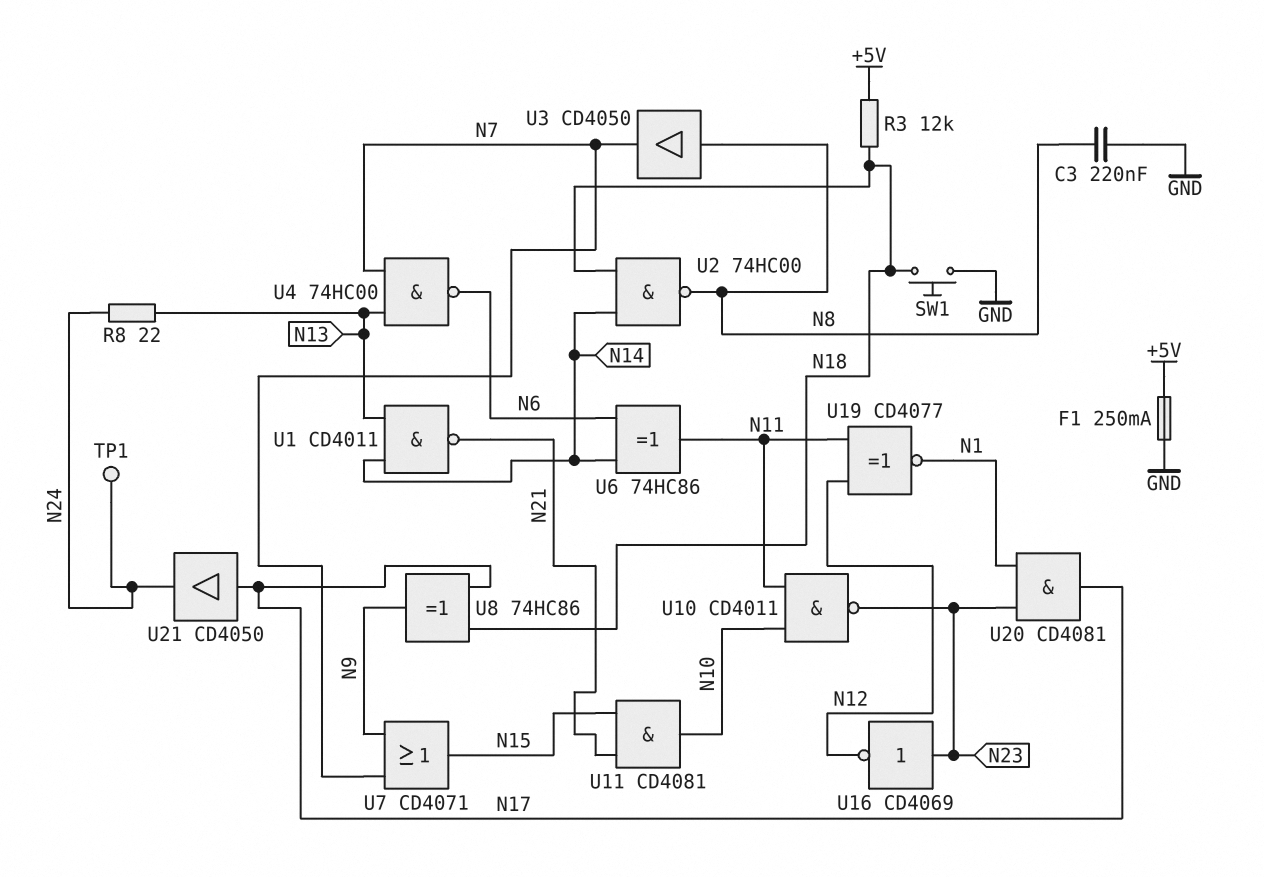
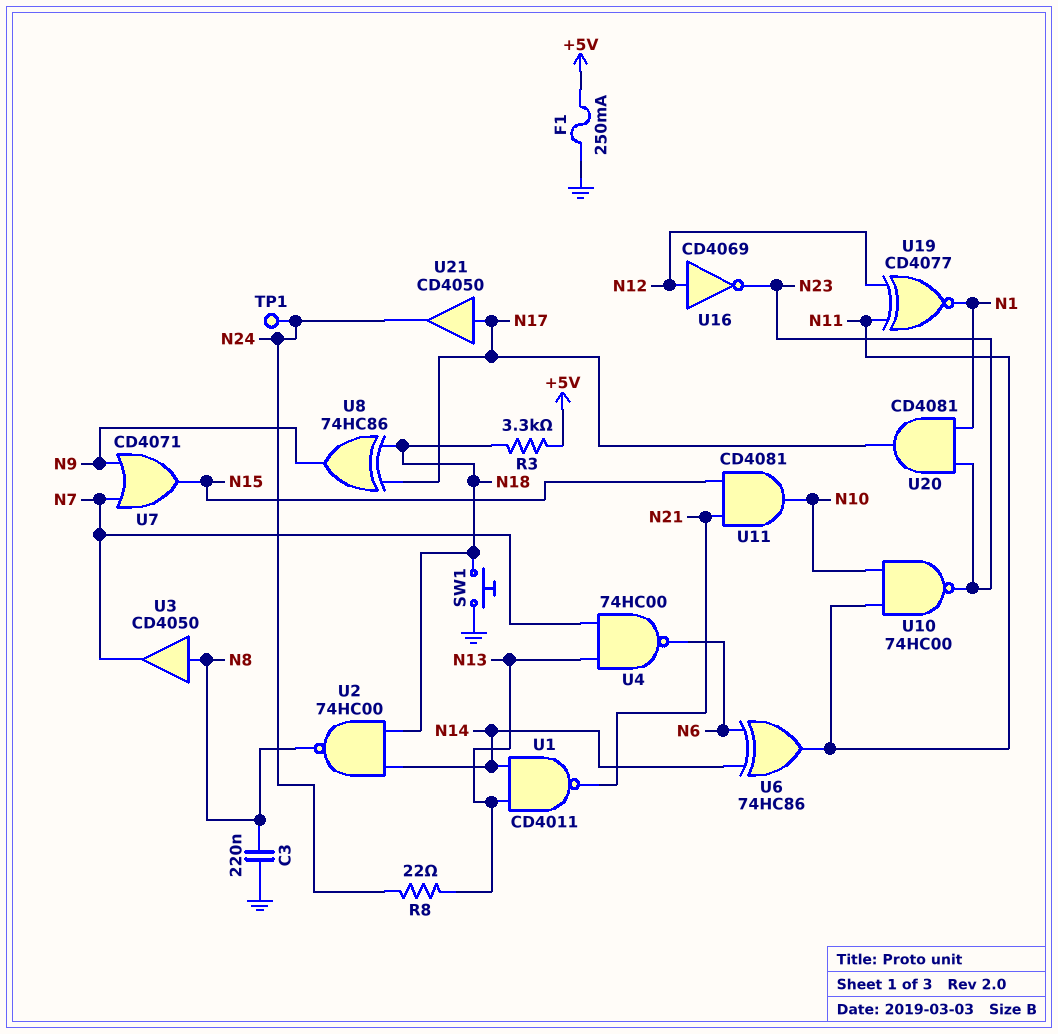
R3: 12k (+5V, N18) -> 3.3k (+5V, N18)
U10: NAND CD4011 (in N10, in N11, out N23) -> NAND 74HC00 (in N10, in N11, out N23)
U16: NOT CD4069 (in N23, out N12) -> NOT CD4069 (in N12, out N23)

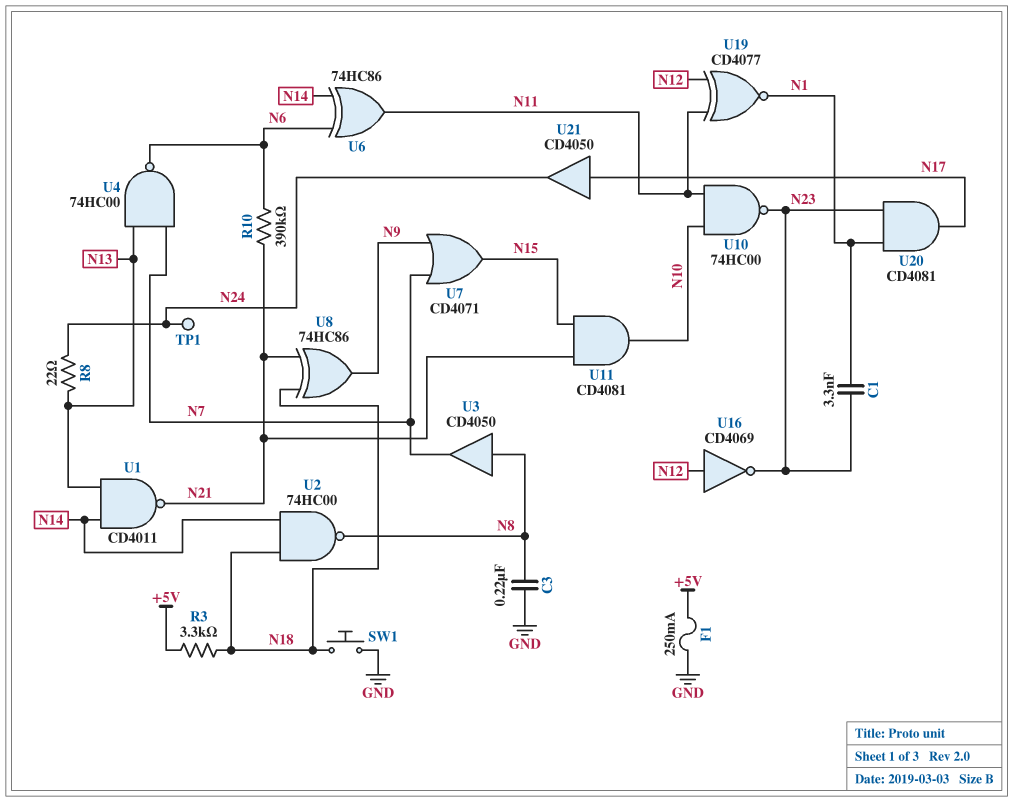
C1: none -> 3.3nF (N1, N23)
R10: none -> 390k (N6, N21)
U8: XOR 74HC86 (in N17, in N18, out N9) -> XOR 74HC86 (in N18, in N21, out N9)

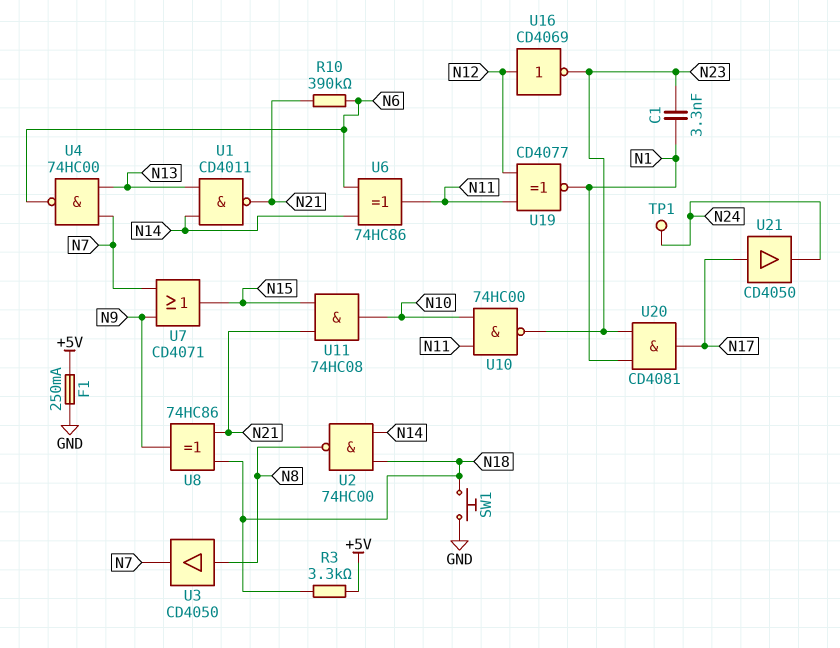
C3: 220nF (GND, N8) -> none
R8: 22 (N13, N24) -> none
U11: AND CD4081 (in N15, in N21, out N10) -> AND 74HC08 (in N15, in N21, out N10)

